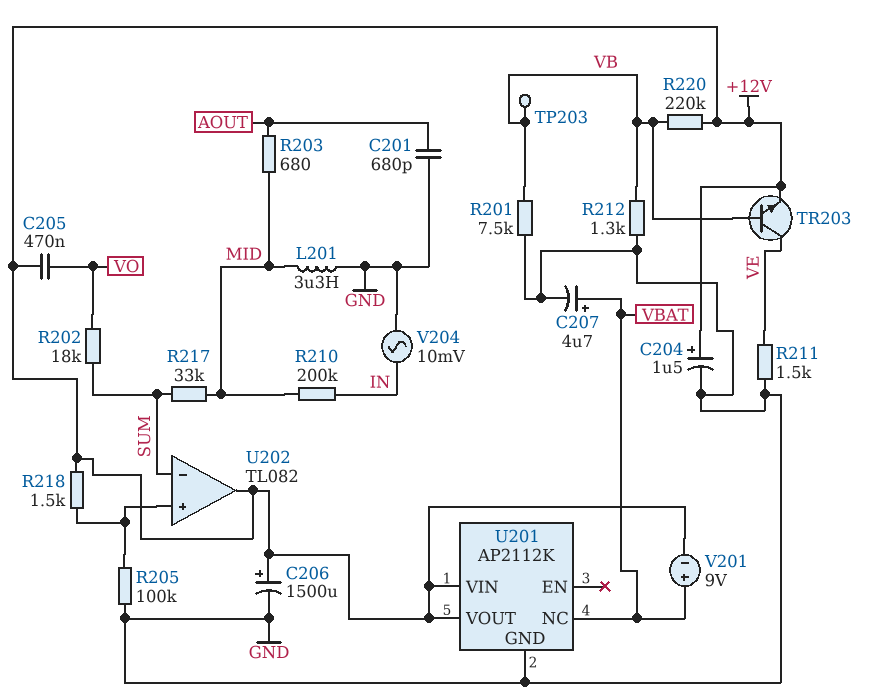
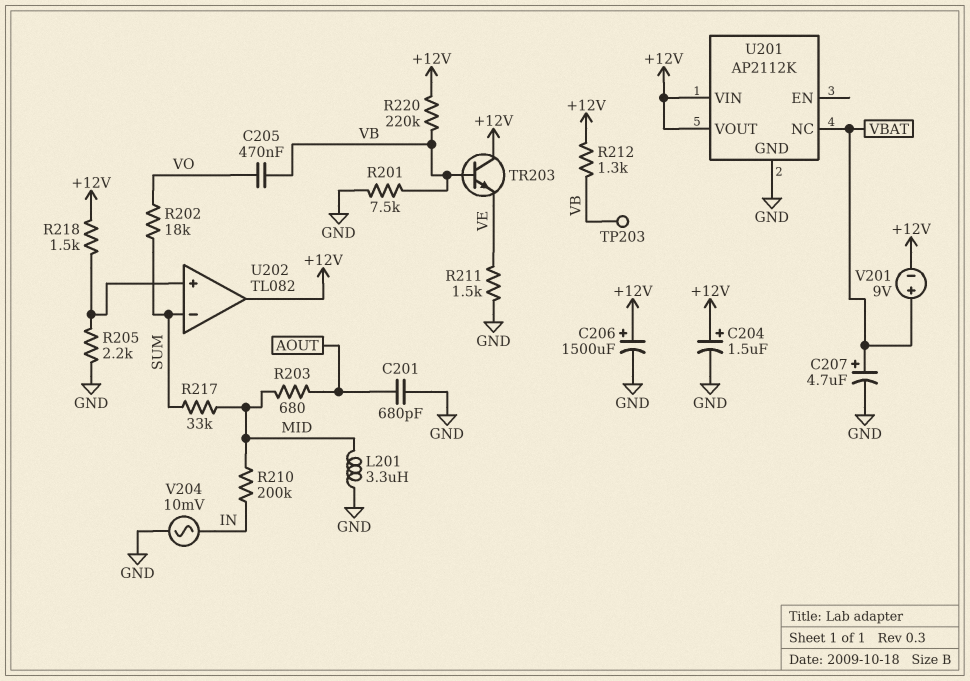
C205: 470nF (+12V, VO) -> 470nF (VB, VO)
R205: 100k (GND, U202/in+) -> 2.2k (GND, U202/in+)
R212: 1.3k (GND, VB) -> 1.3k (+12V, VB)
TR203: NPN (B VB, C VE, E +12V) -> NPN (B VB, C +12V, E VE)

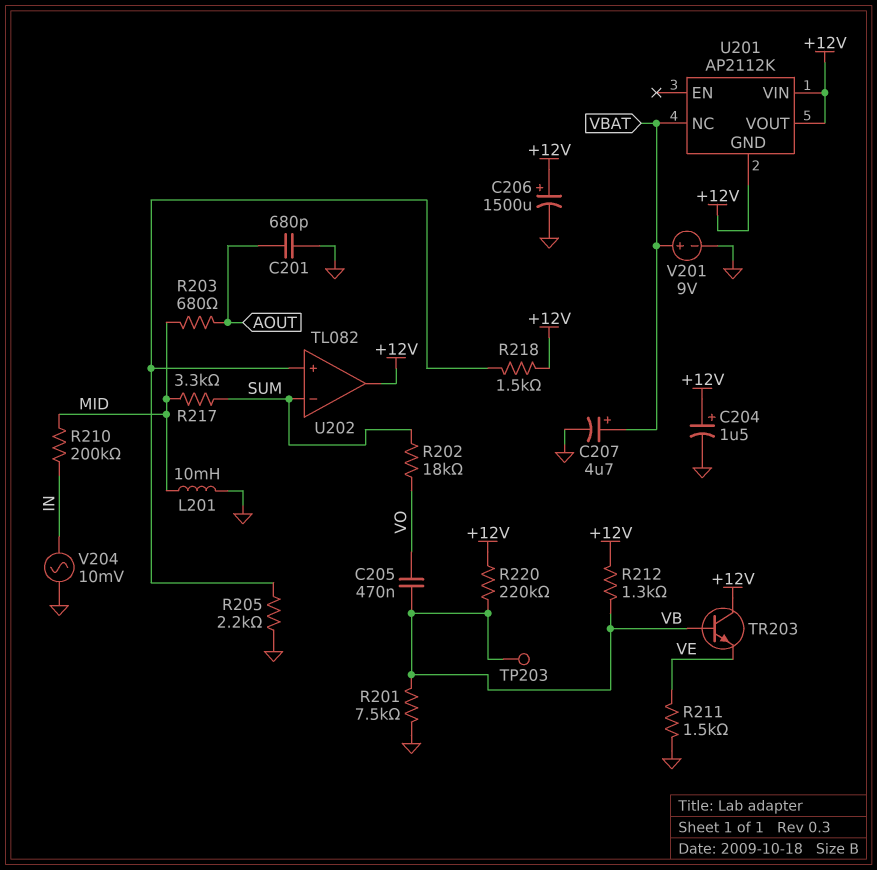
L201: 3.3uH (GND, MID) -> 10mH (GND, MID)
R217: 33k (MID, SUM) -> 3.3k (MID, SUM)
U201 pin GND: GND -> +12V
V201: 9V (plus VBAT, minus +12V) -> 9V (plus VBAT, minus GND)

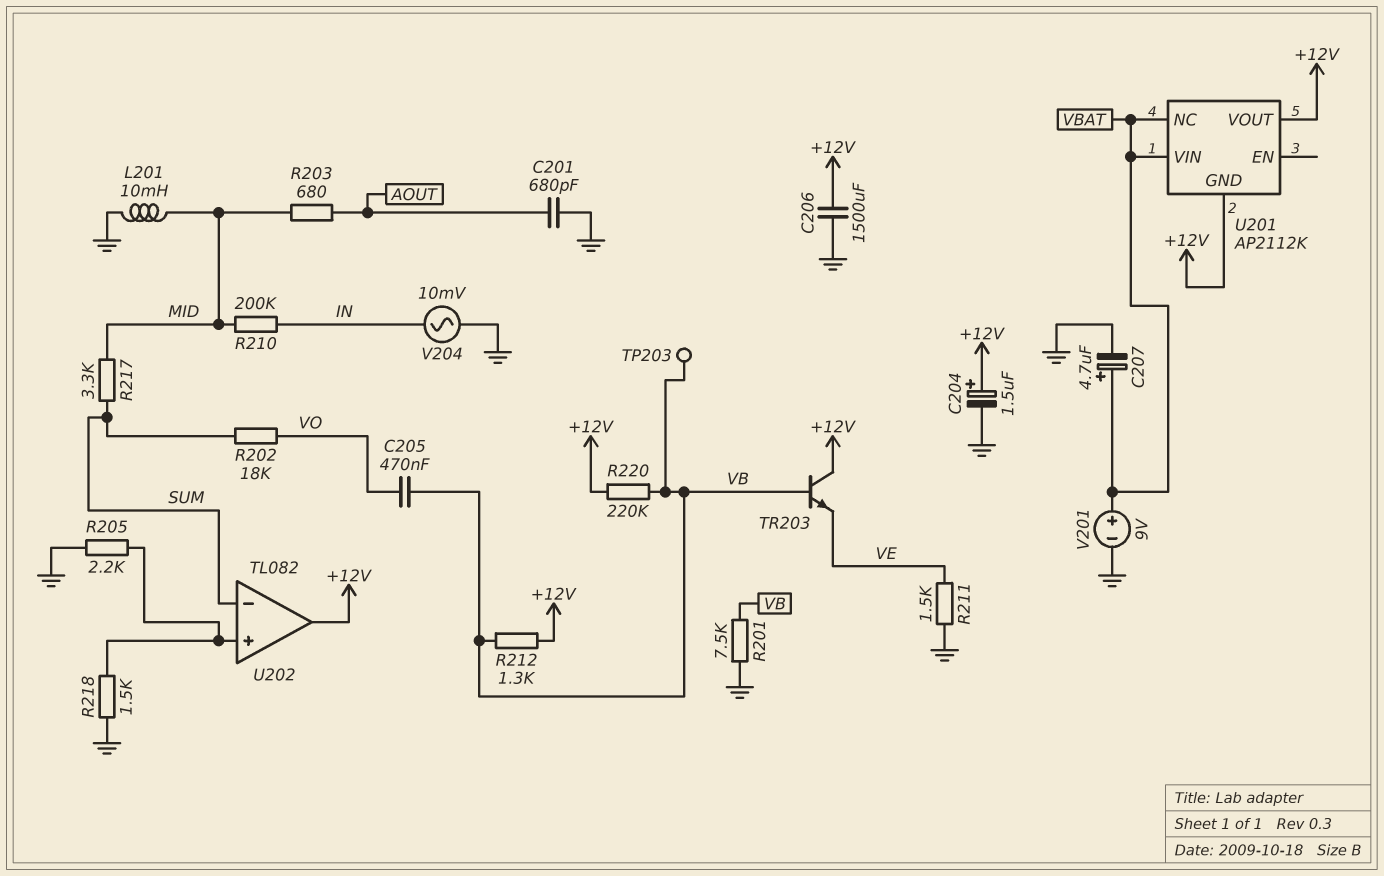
C206: 1500uF (plus +12V, minus GND) -> 1500uF (+12V, GND)
R218: 1.5k (+12V, U202/in+) -> 1.5k (GND, U202/in+)
U201 pin VIN: +12V -> VBAT

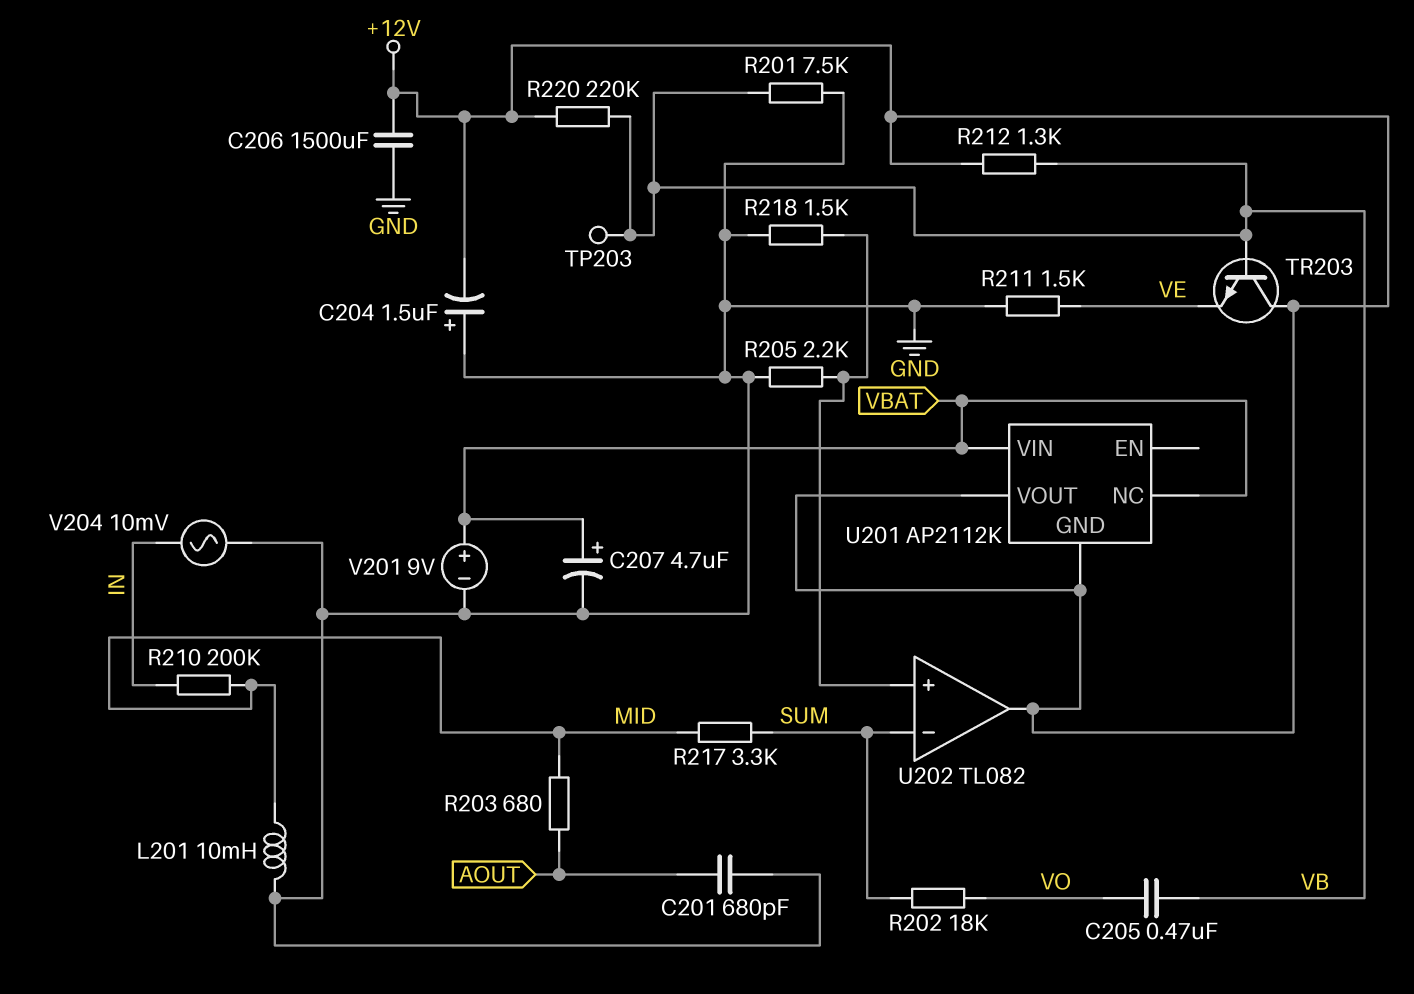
C204: 1.5uF (plus +12V, minus GND) -> 1.5uF (plus GND, minus +12V)

